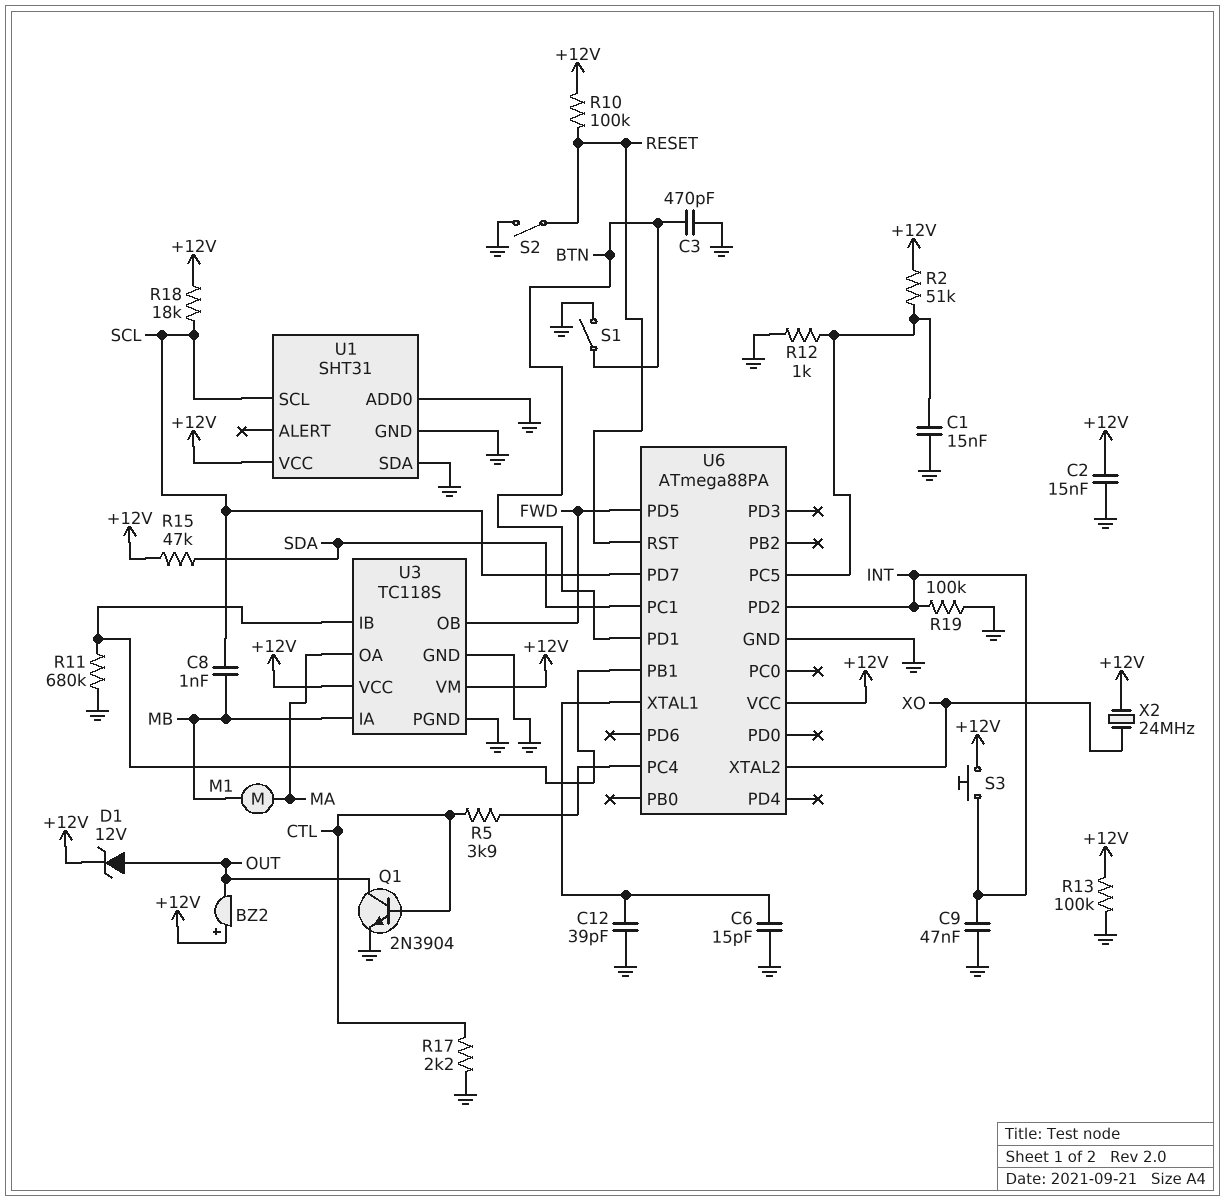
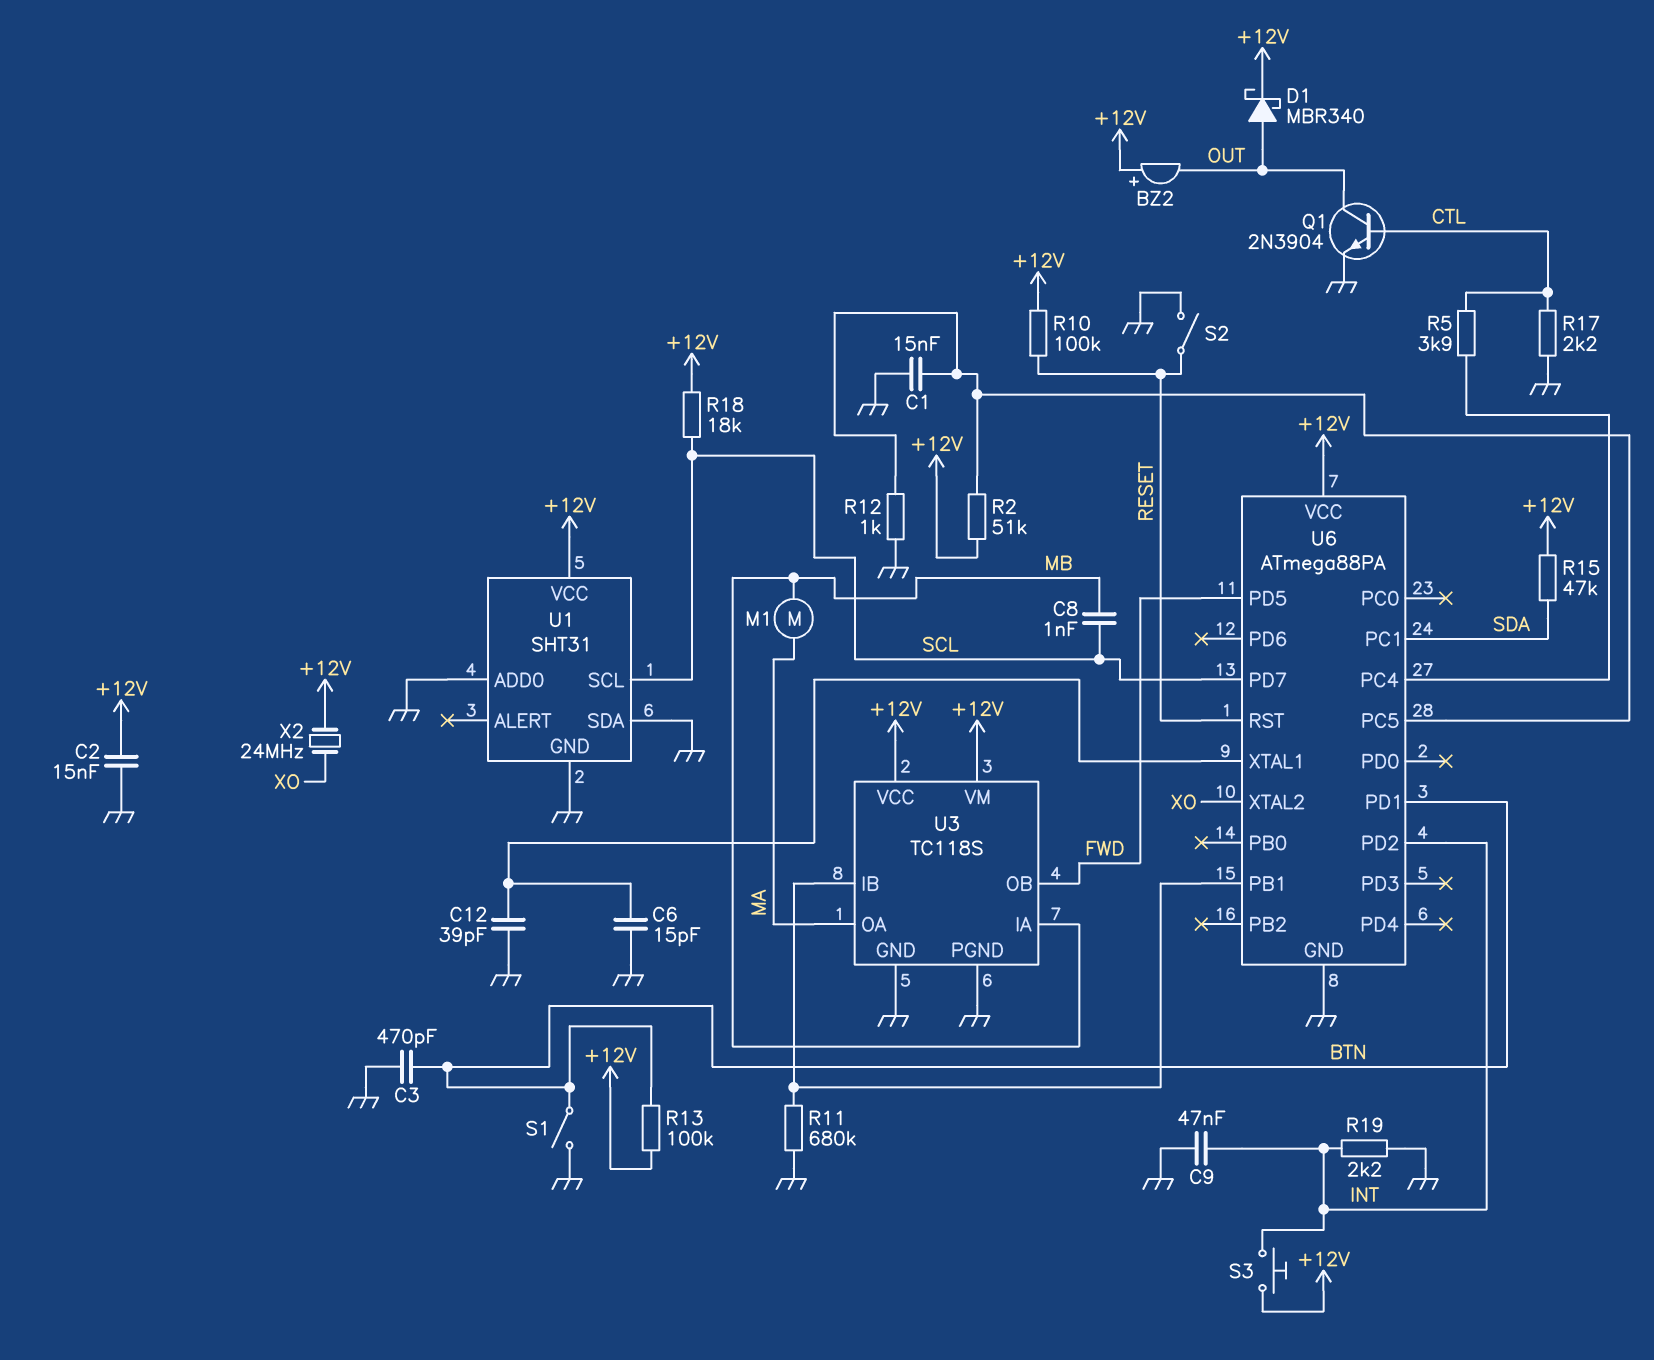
D1: zener 12V (A OUT, K +12V) -> schottky MBR340 (A OUT, K +12V)
R13: 100k (+12V, GND) -> 100k (+12V, BTN)
R19: 100k (GND, INT) -> 2.2k (GND, INT)

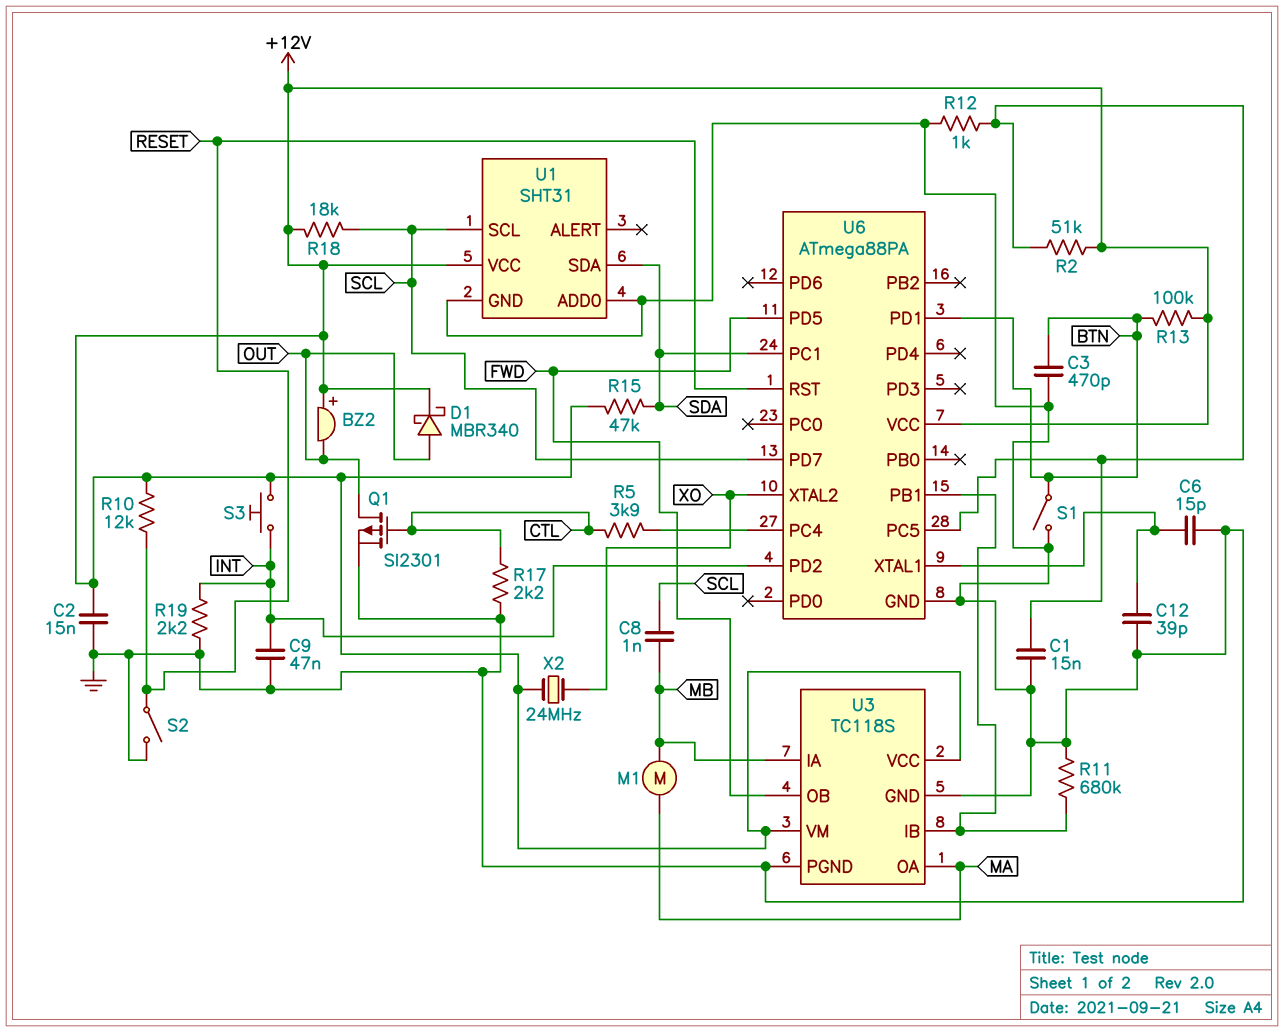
Q1: NPN 2N3904 (B CTL, C OUT, E GND) -> PMOS SI2301 (G CTL, D OUT, S GND)
R10: 100k (+12V, RESET) -> 12k (+12V, RESET)
U1 pin SDA: GND -> SDA

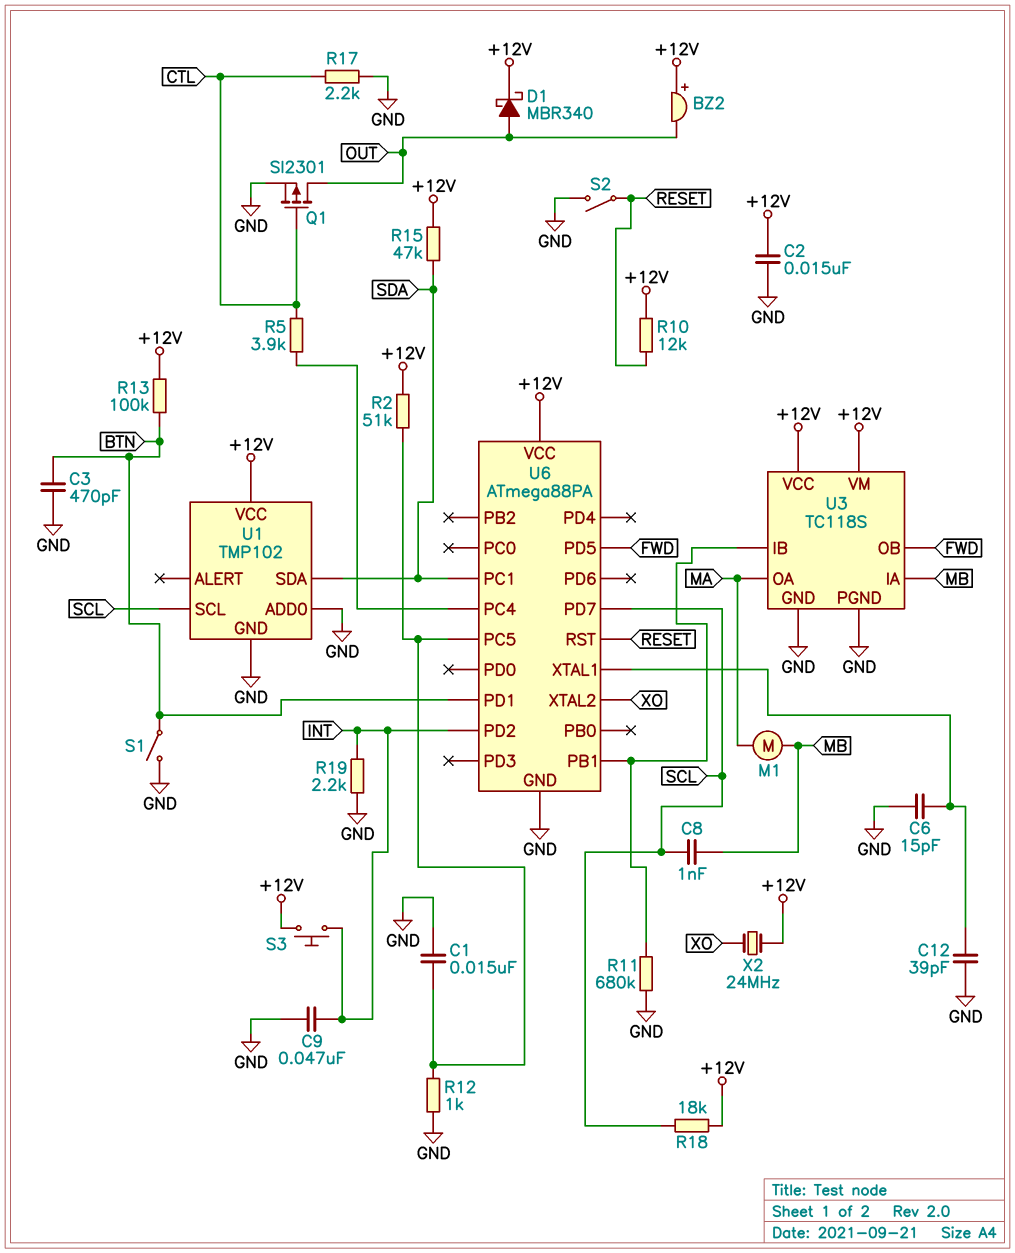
U1: SHT31 -> TMP102

